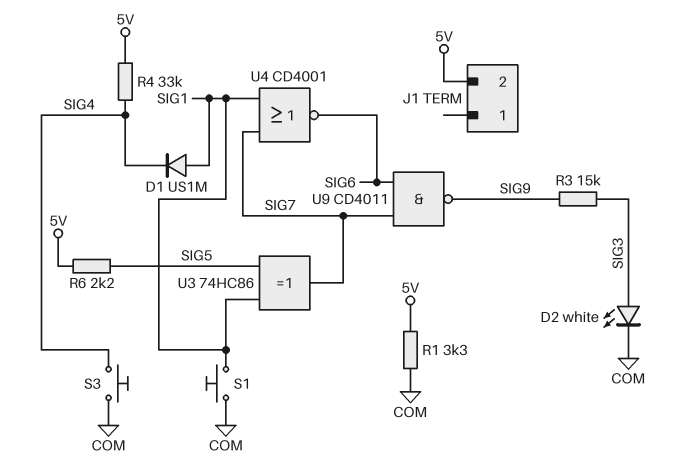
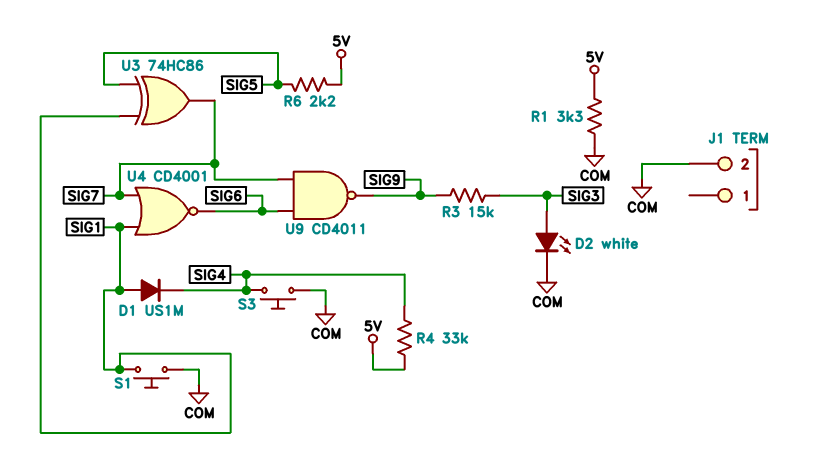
J1 pin 2: 5V -> COM

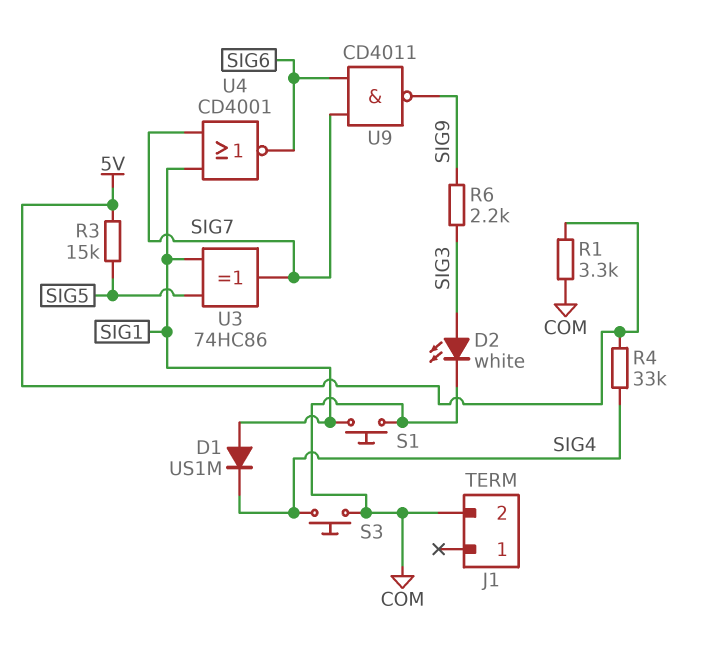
R3: 15k (SIG3, SIG9) -> 15k (5V, SIG5)
R6: 2.2k (5V, SIG5) -> 2.2k (SIG3, SIG9)

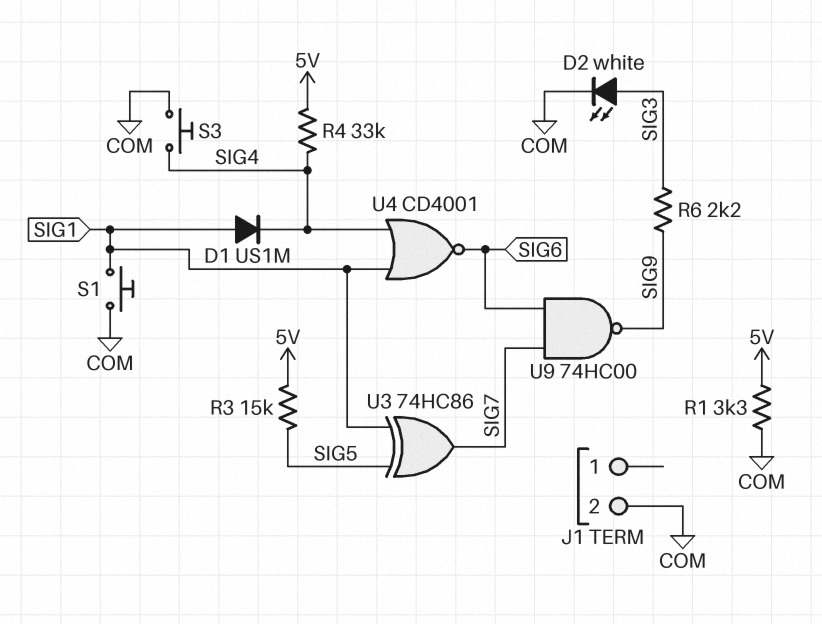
U4: NOR CD4001 (in SIG1, in SIG7, out SIG6) -> NOR CD4001 (in SIG1, in SIG4, out SIG6)
U9: NAND CD4011 (in SIG6, in SIG7, out SIG9) -> NAND 74HC00 (in SIG6, in SIG7, out SIG9)

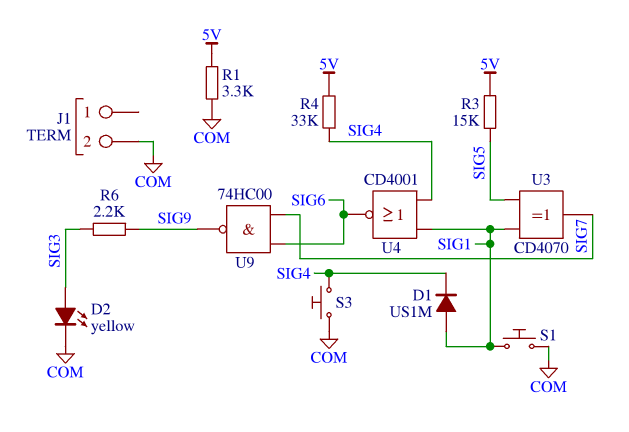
D2: LED white (A SIG3, K COM) -> LED yellow (A SIG3, K COM)
U3: XOR 74HC86 (in SIG1, in SIG5, out SIG7) -> XOR CD4070 (in SIG1, in SIG5, out SIG7)

